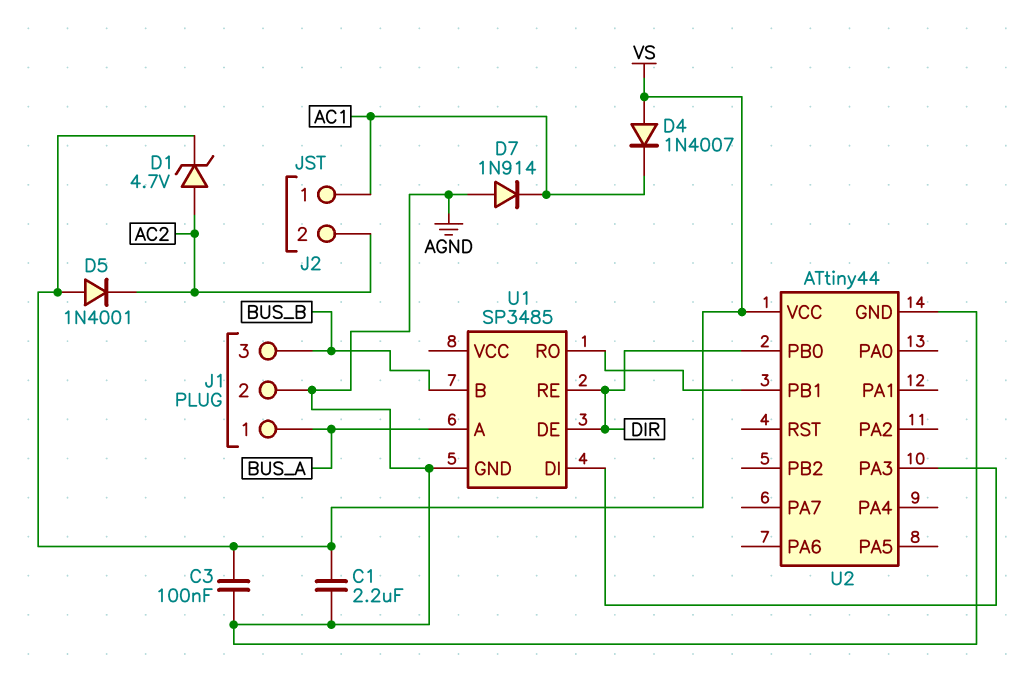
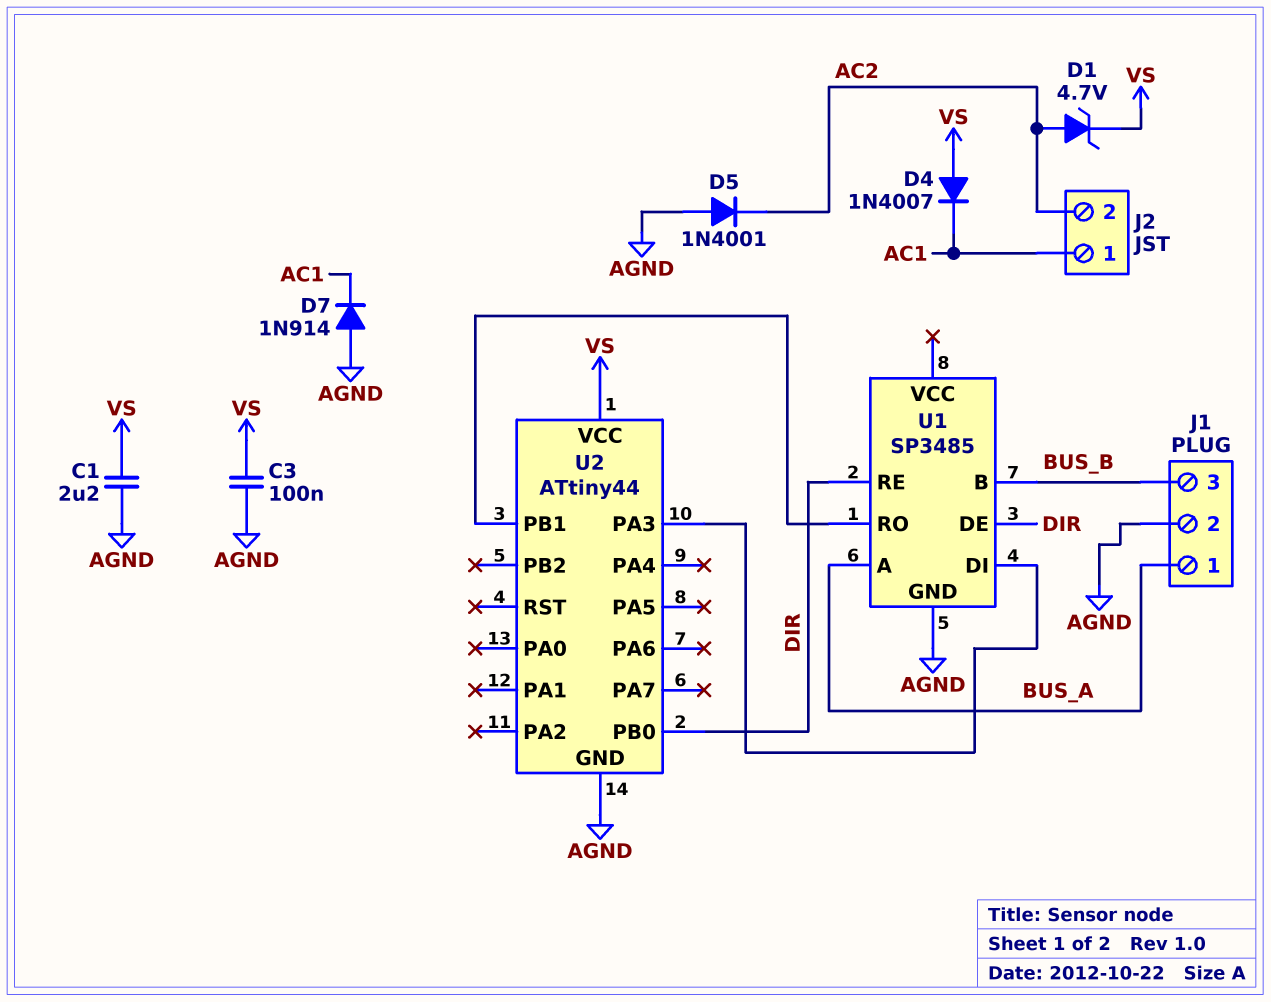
D5: diode 1N4001 (A VS, K AC2) -> diode 1N4001 (A AGND, K AC2)

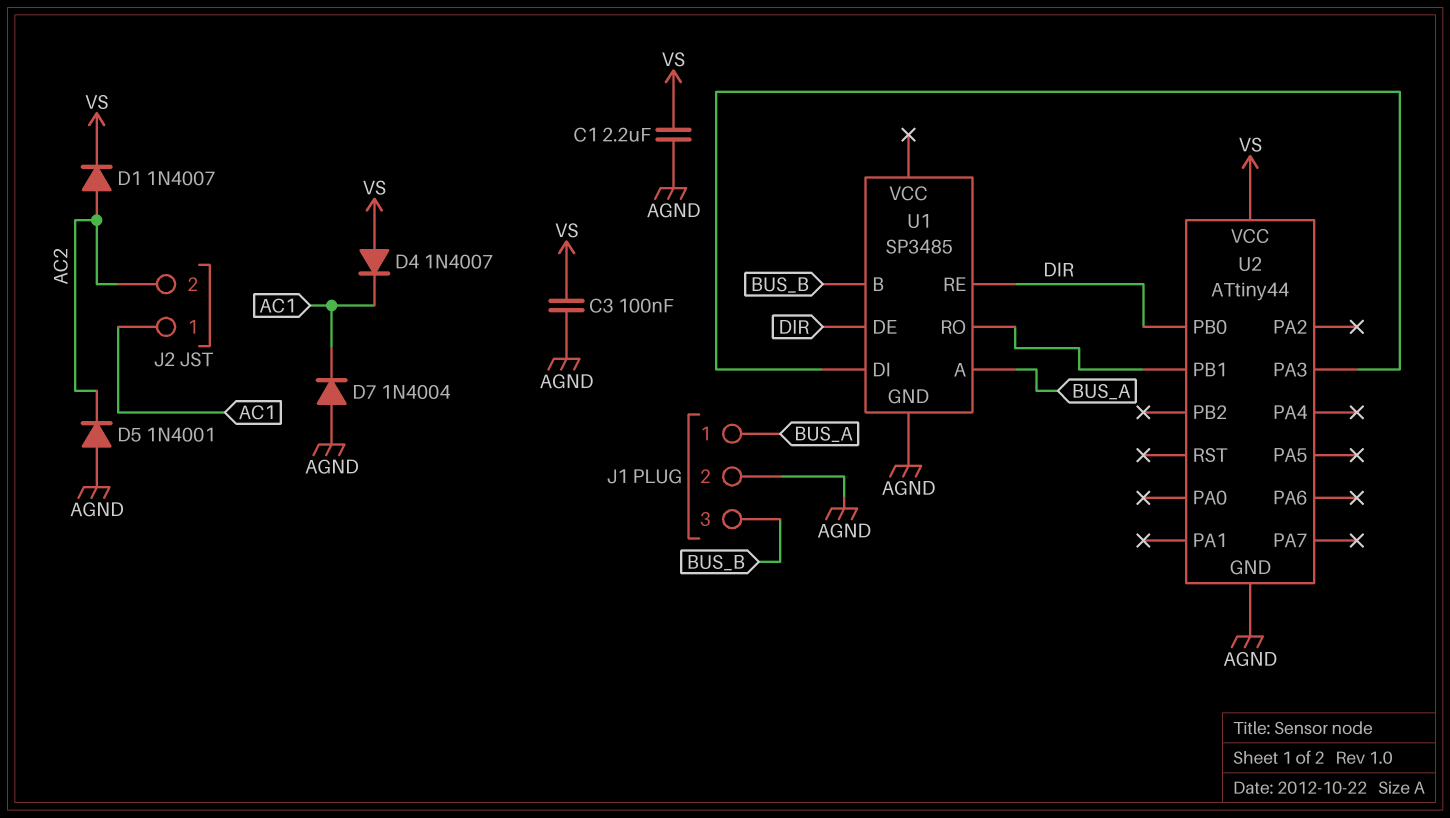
D1: zener 4.7V (A AC2, K VS) -> diode 1N4007 (A AC2, K VS)
D7: diode 1N914 (A AGND, K AC1) -> diode 1N4004 (A AGND, K AC1)

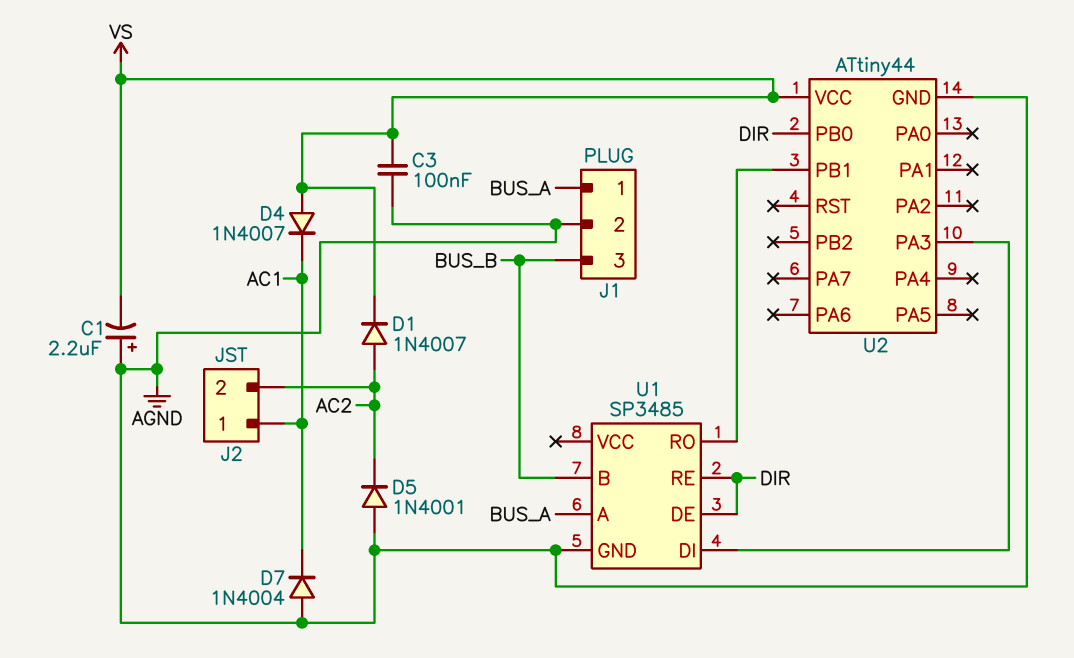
C1: 2.2uF (AGND, VS) -> 2.2uF (plus AGND, minus VS)

